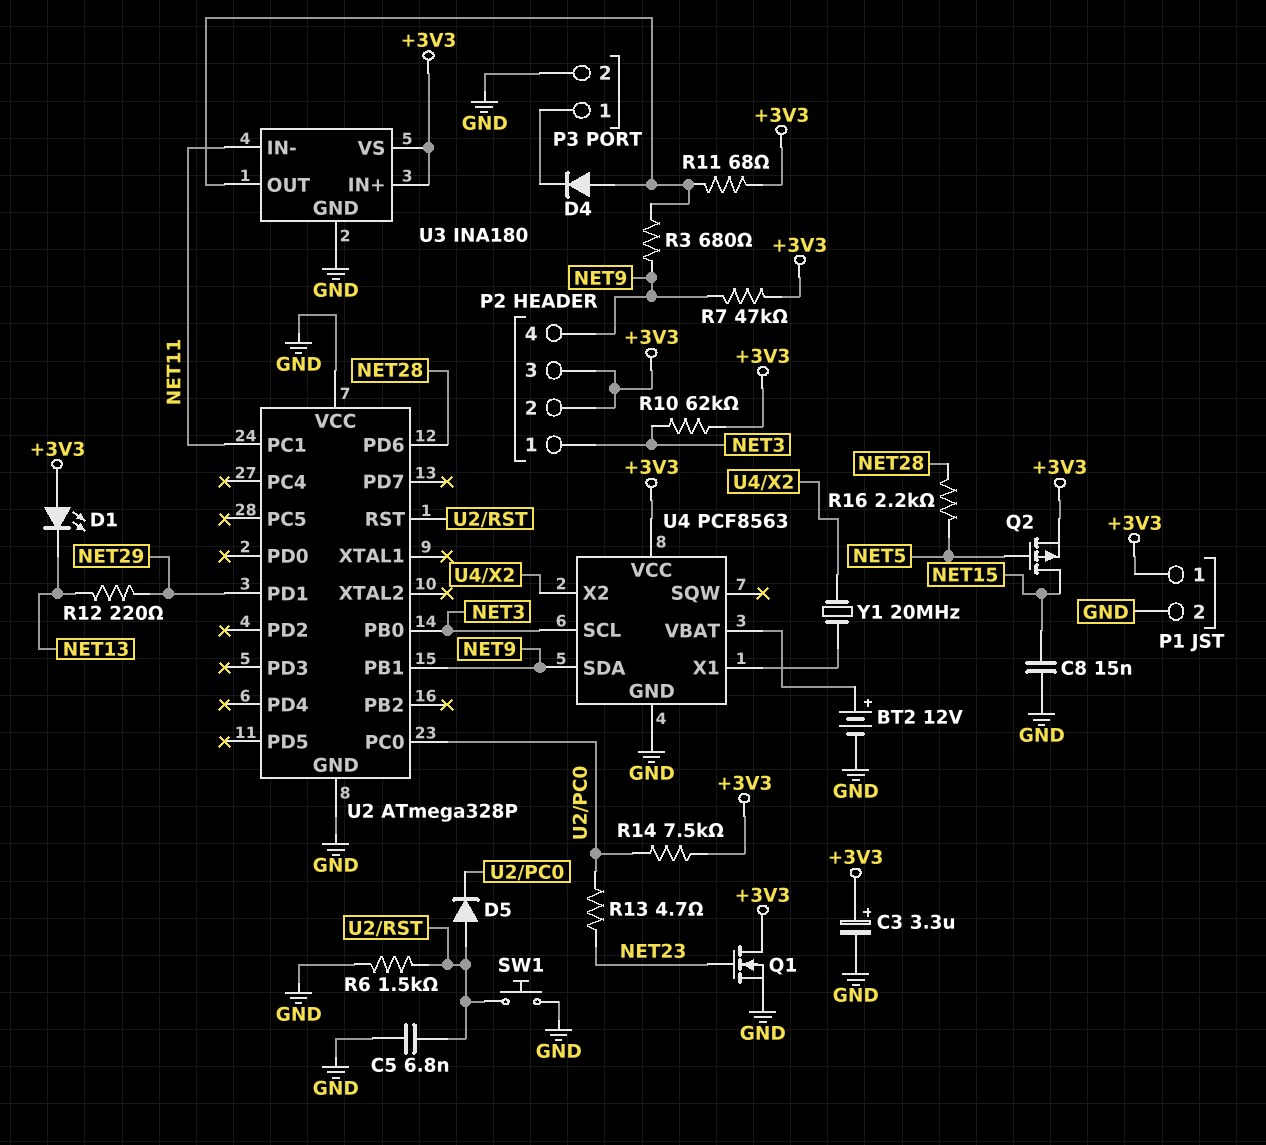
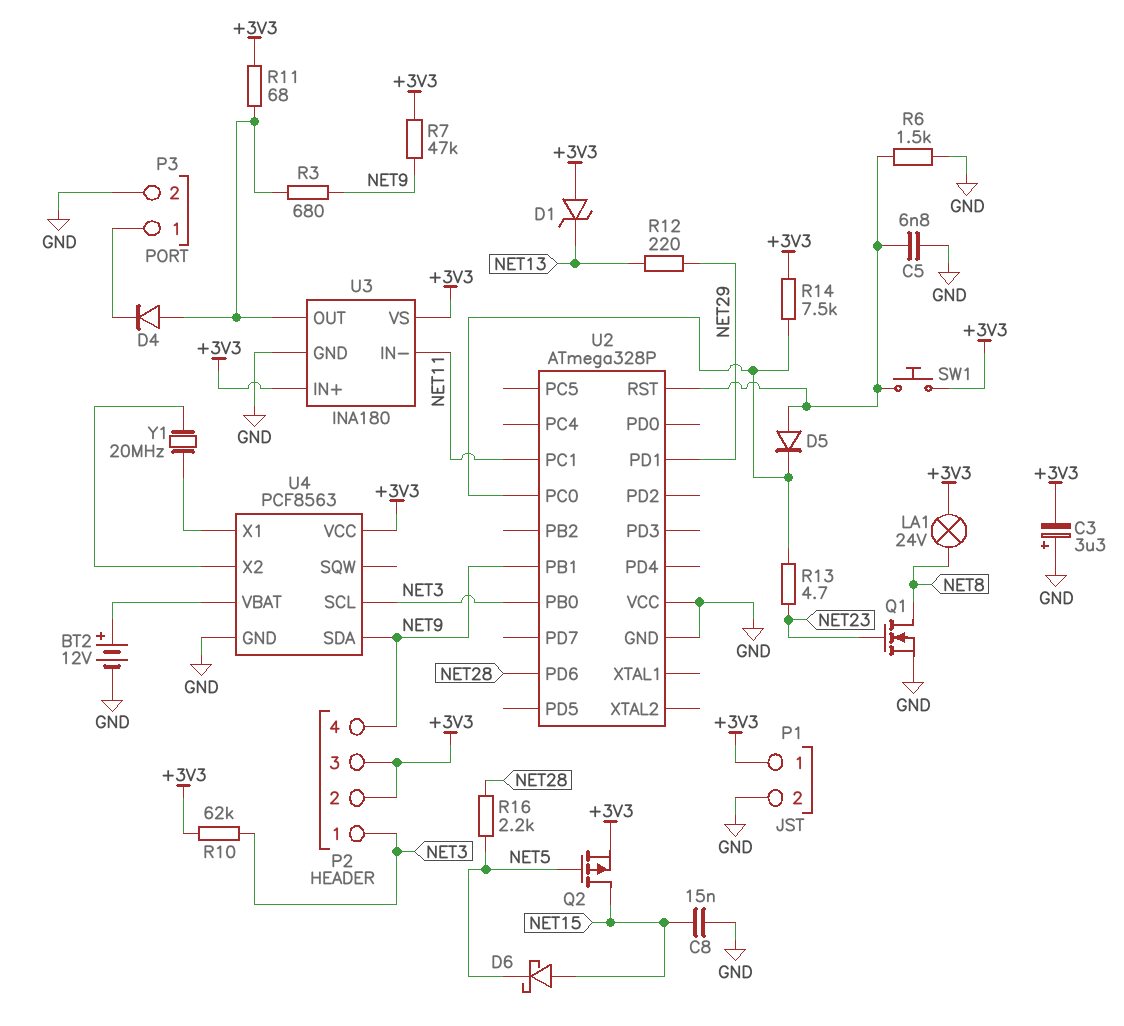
C3: 3.3uF (plus +3V3, minus GND) -> 3.3uF (plus GND, minus +3V3)
D1: LED (A +3V3, K NET13) -> zener (A +3V3, K NET13)
D6: none -> schottky (A NET15, K NET5)
LA1: none -> lamp 24V (+3V3, NET8)
Q1: NMOS (G NET23, D +3V3, S GND) -> NMOS (G NET23, D NET8, S GND)
SW1: button (GND, U2/RST) -> button (+3V3, U2/RST)

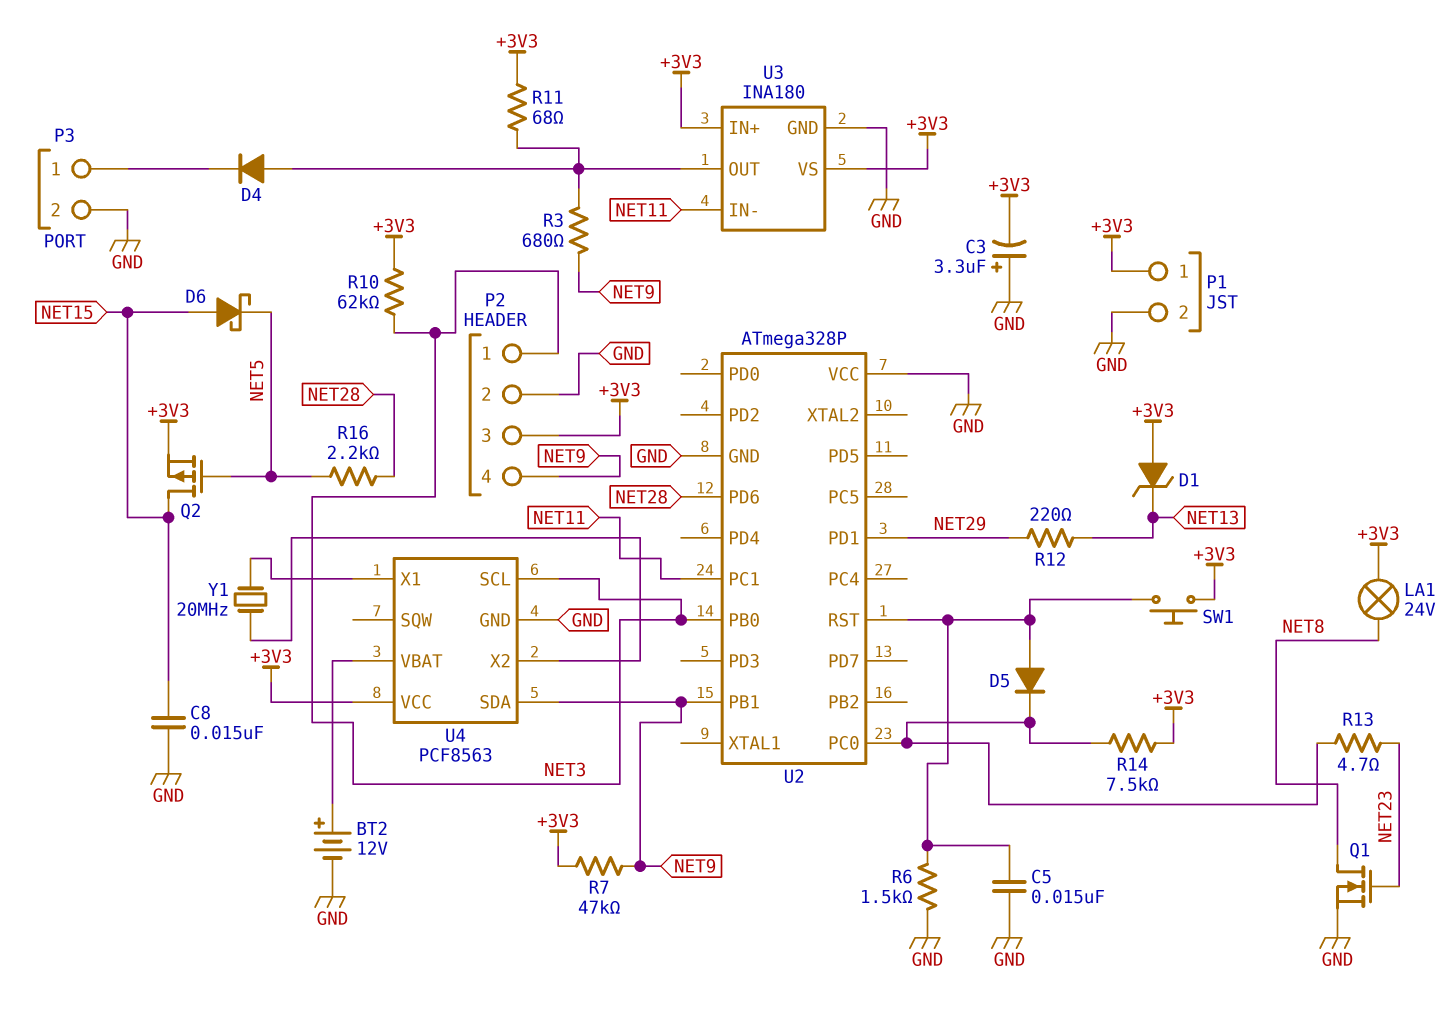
C5: 6.8nF (GND, U2/RST) -> 15nF (GND, U2/RST)
P2 pin 2: +3V3 -> GND

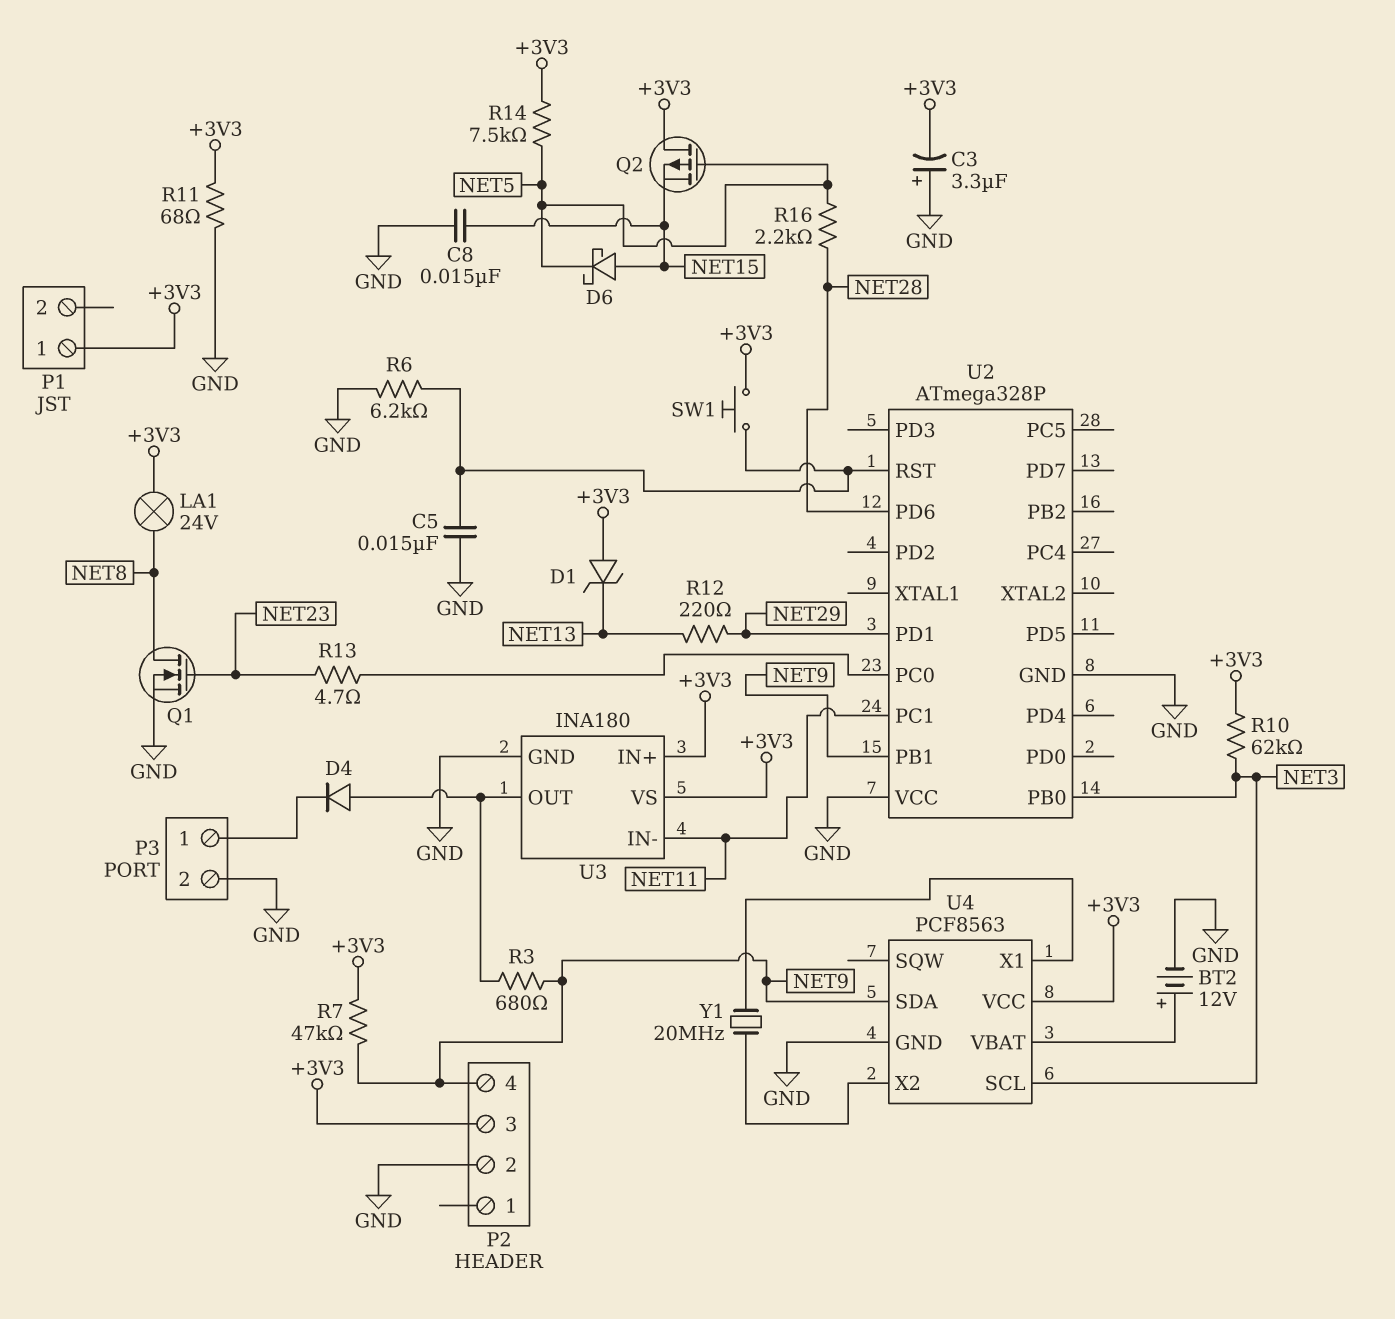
D5: diode (A U2/RST, K U2/PC0) -> none
P1 pin 2: GND -> none
P2 pin 1: NET3 -> none
Q2: PMOS (G NET5, D NET15, S +3V3) -> PMOS (G NET5, D +3V3, S NET15)
R6: 1.5k (GND, U2/RST) -> 6.2k (GND, U2/RST)
R11: 68 (+3V3, U3/OUT) -> 68 (+3V3, GND)
R14: 7.5k (+3V3, U2/PC0) -> 7.5k (+3V3, NET5)

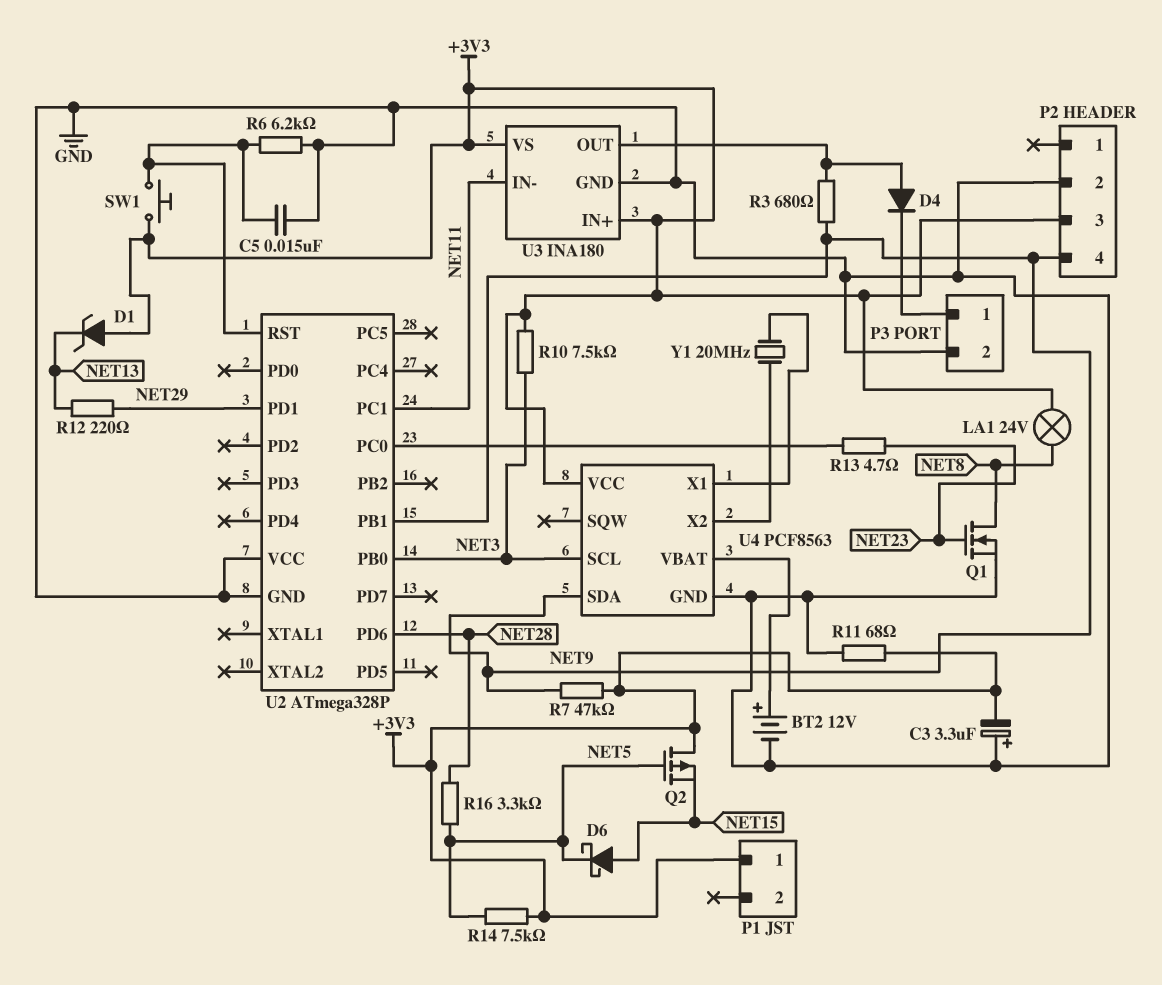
C8: 15nF (GND, NET15) -> none
R10: 62k (+3V3, NET3) -> 7.5k (+3V3, NET3)
R16: 2.2k (NET5, NET28) -> 3.3k (NET5, NET28)

